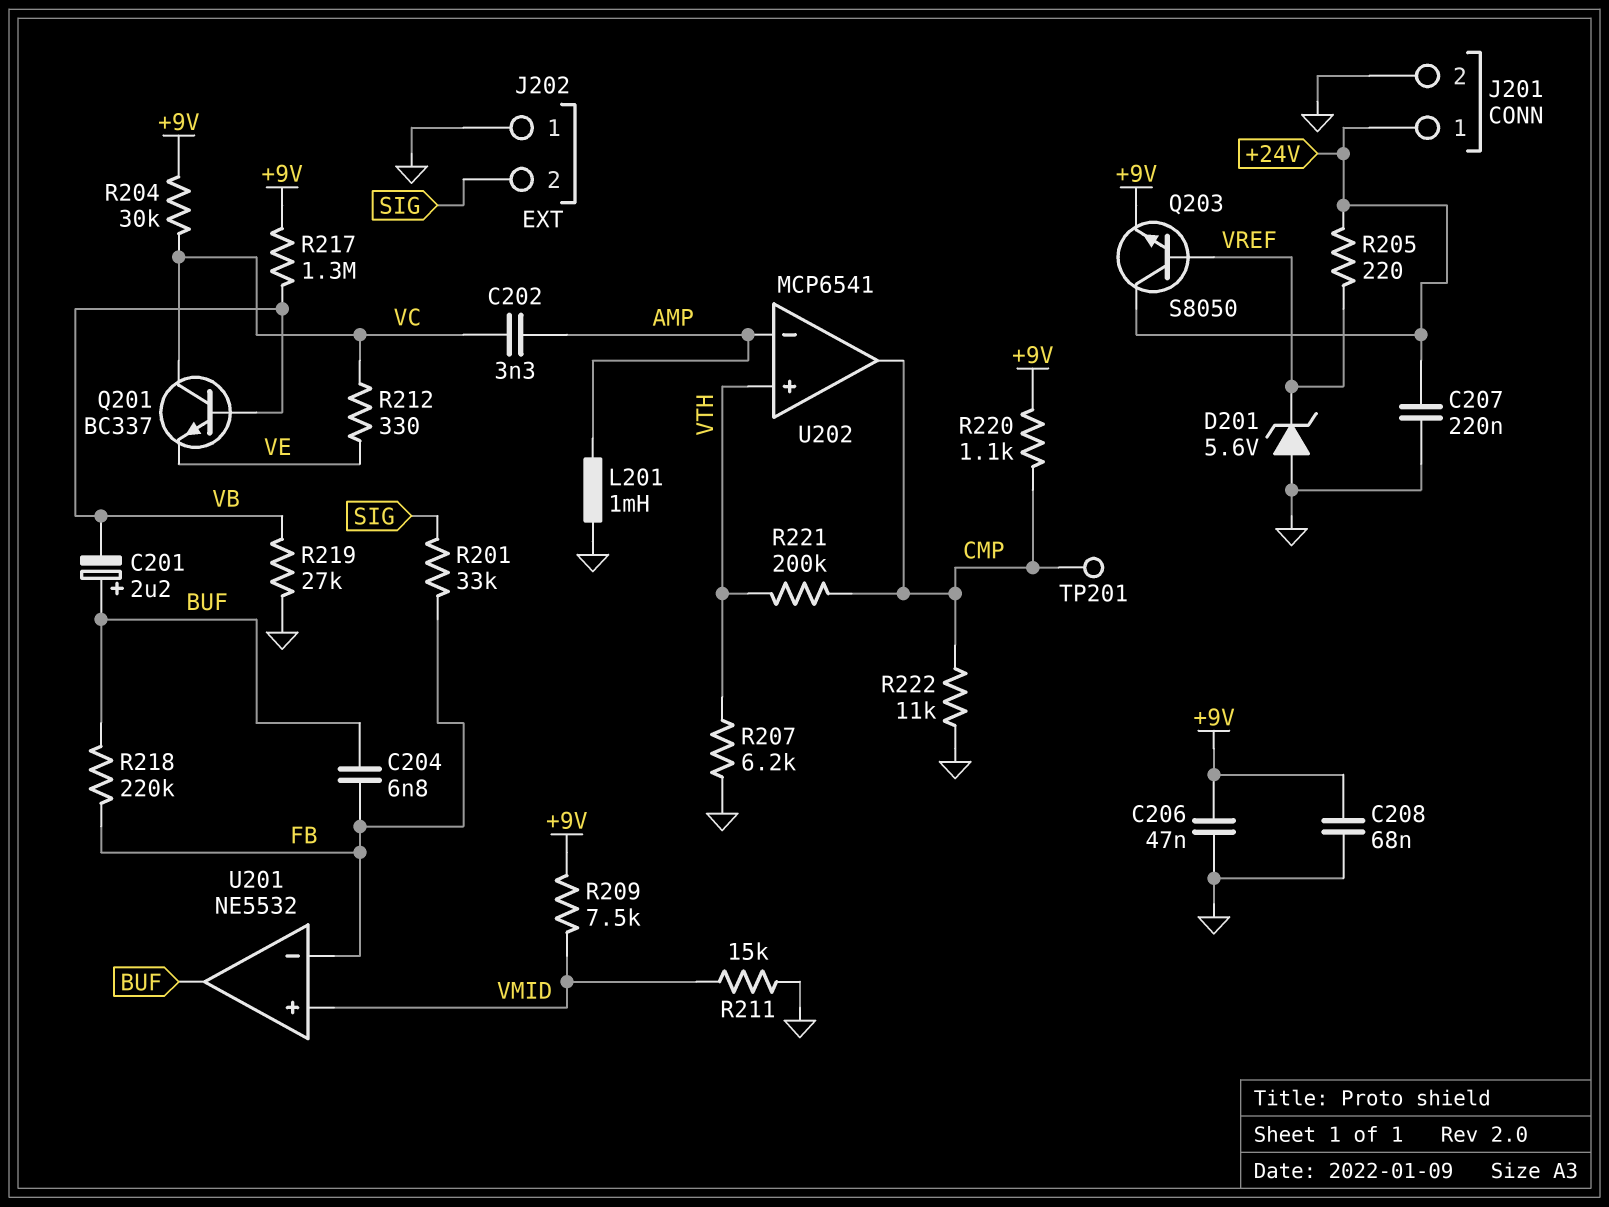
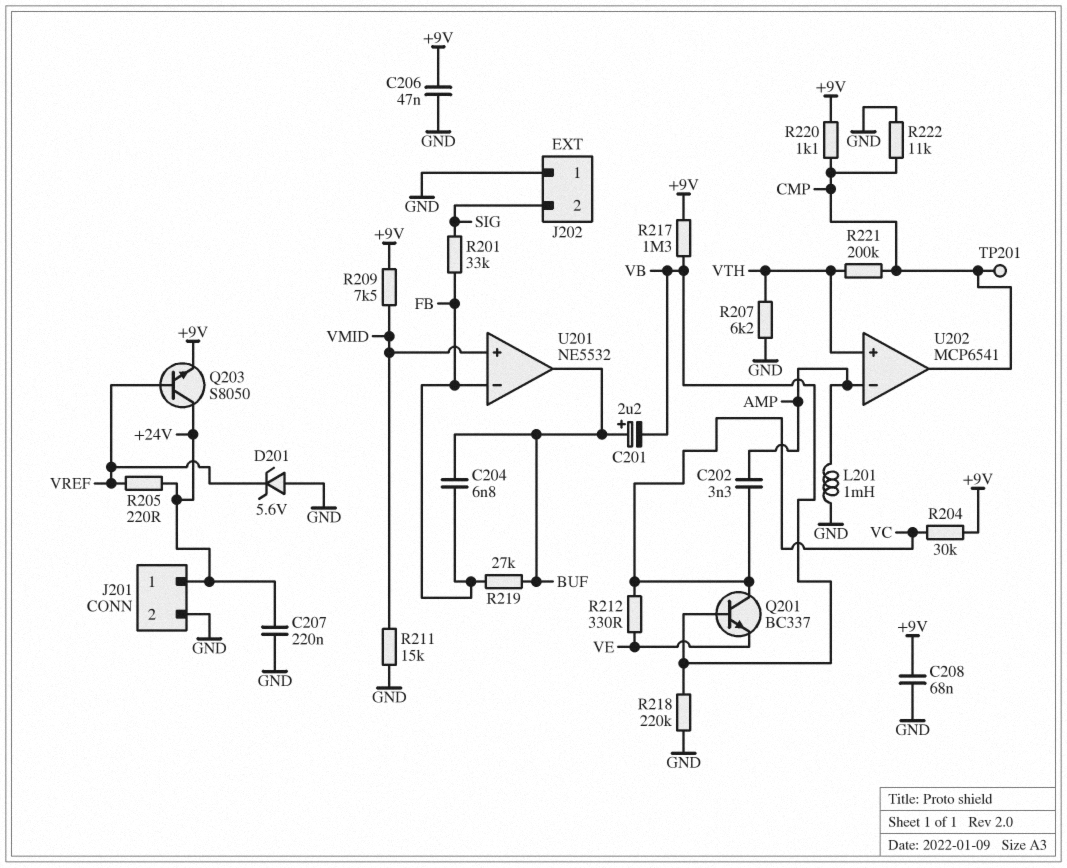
R218: 220k (BUF, FB) -> 220k (GND, VB)
R219: 27k (GND, VB) -> 27k (BUF, FB)

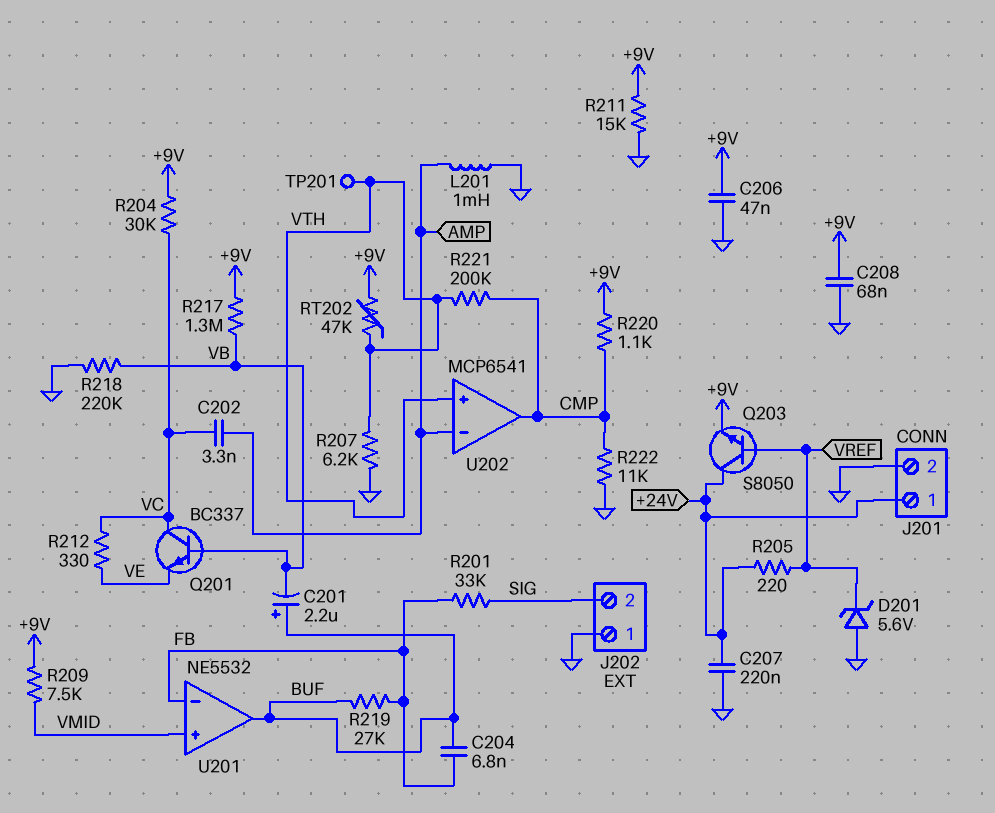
R211: 15k (GND, VMID) -> 15k (+9V, GND)
RT202: none -> 47k (+9V, VTH)
TP201: test point (CMP) -> test point (VTH)

